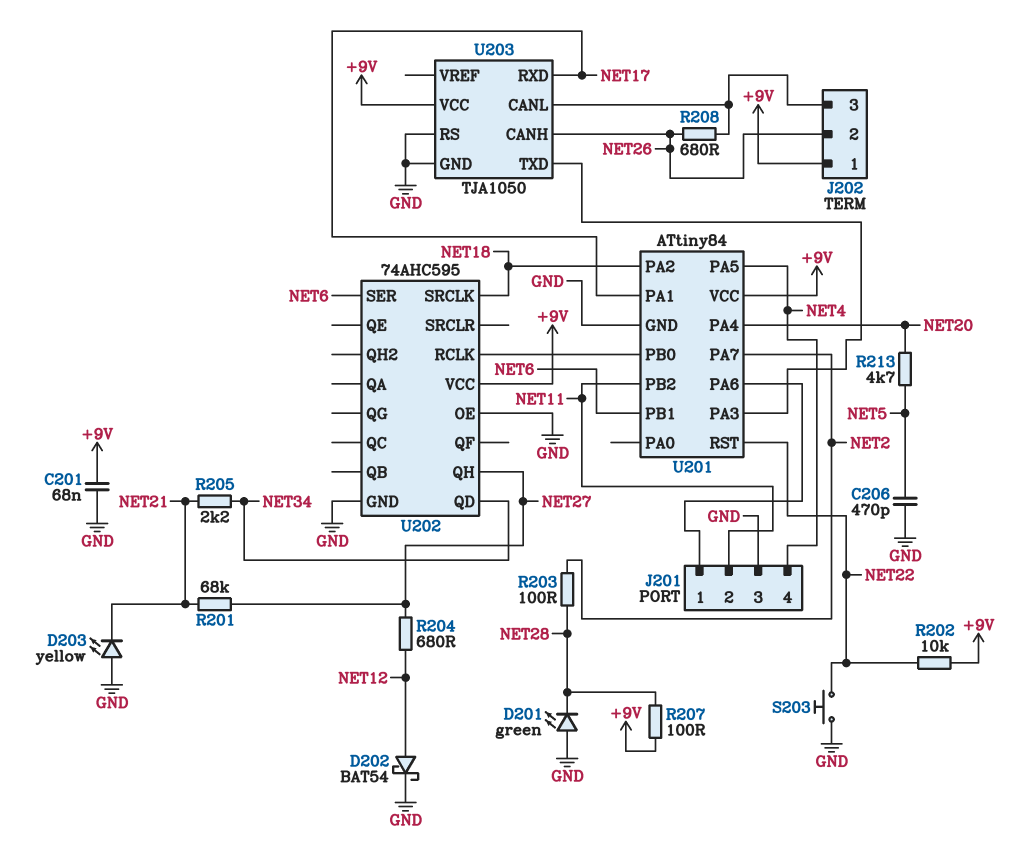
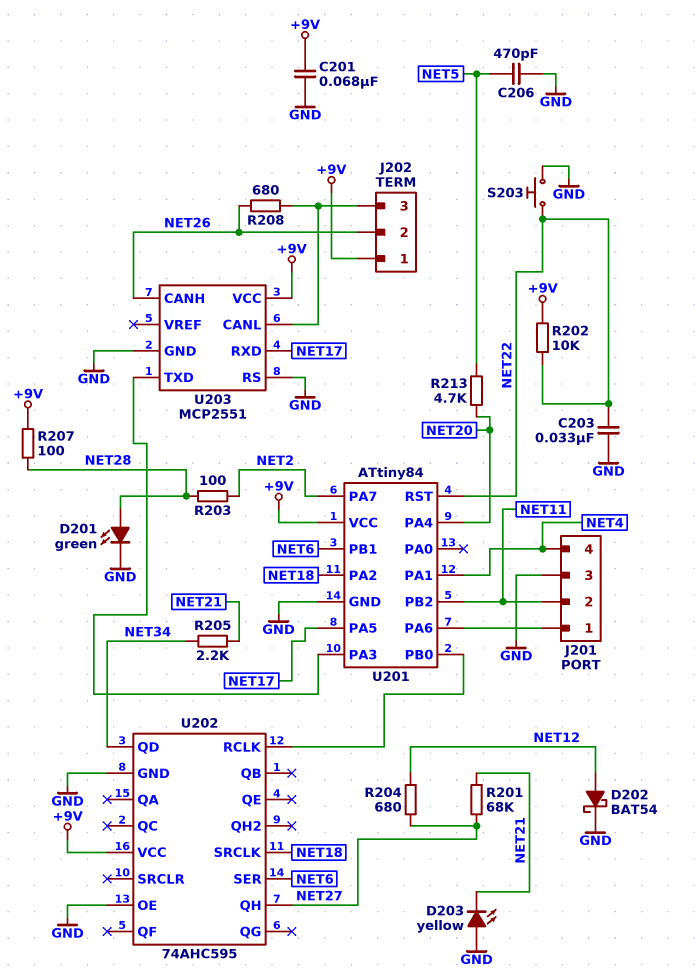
C203: none -> 33nF (GND, NET22)
D201: LED green (A GND, K NET28) -> LED green (A NET28, K GND)
U201 pin PA1: NET17 -> NET4
U201 pin PA5: NET4 -> NET17
U203: TJA1050 -> MCP2551

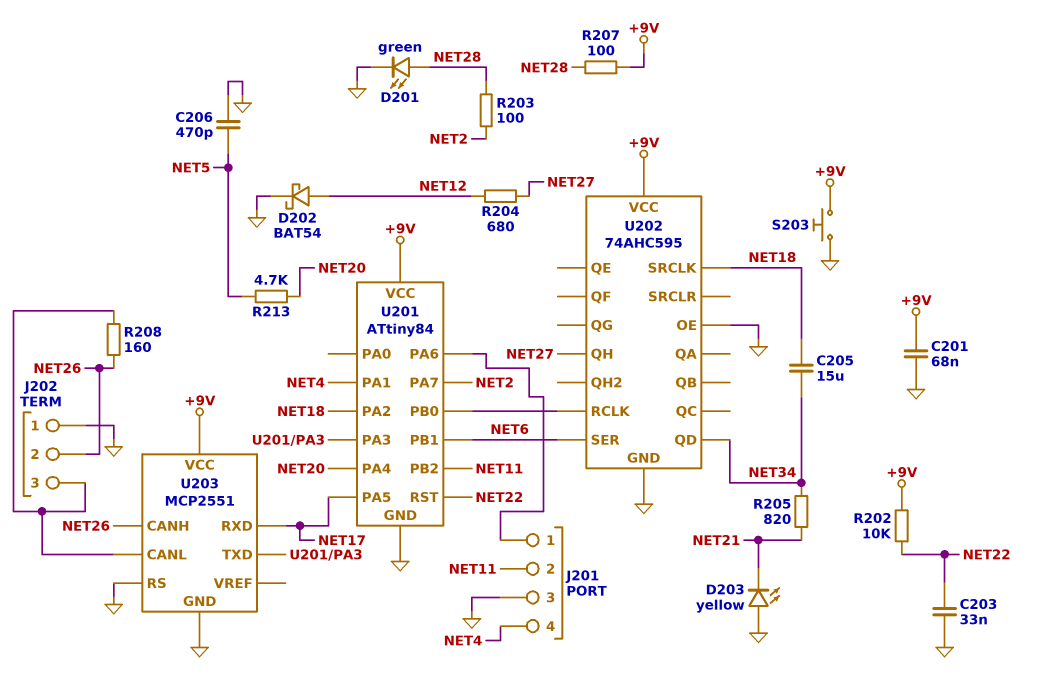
C205: none -> 15uF (NET18, NET34)
J202 pin 1: +9V -> GND
R201: 68k (NET21, NET27) -> none
R205: 2.2k (NET21, NET34) -> 820 (NET21, NET34)
R208: 680 (J202/3, NET26) -> 160 (J202/3, NET26)
S203: button (GND, NET22) -> button (+9V, GND)

